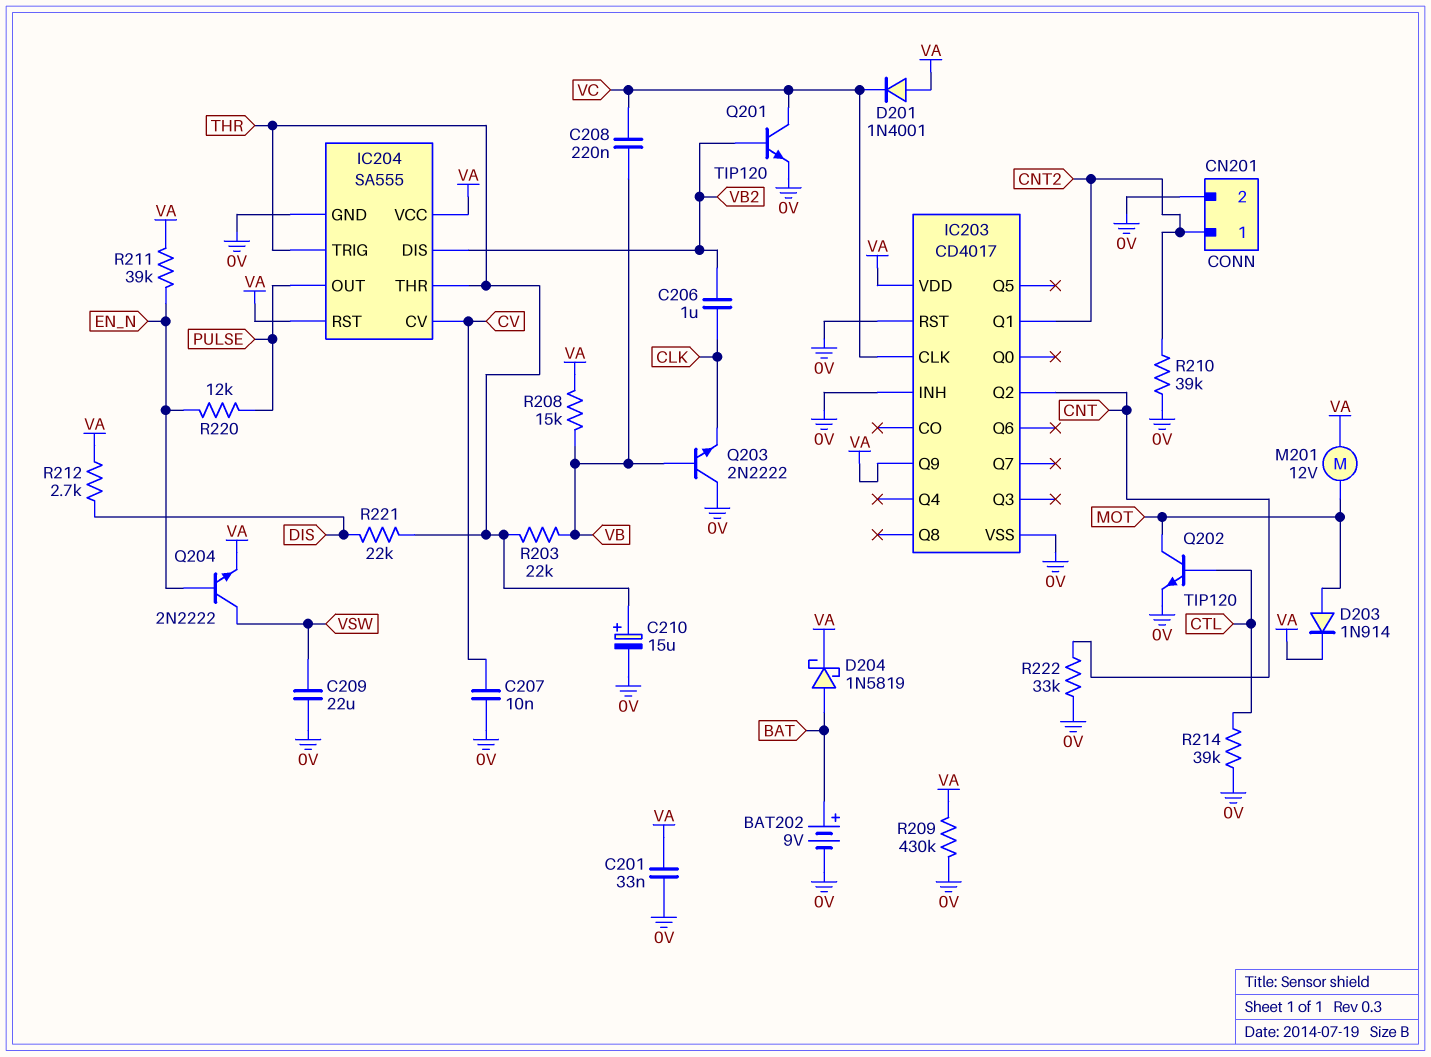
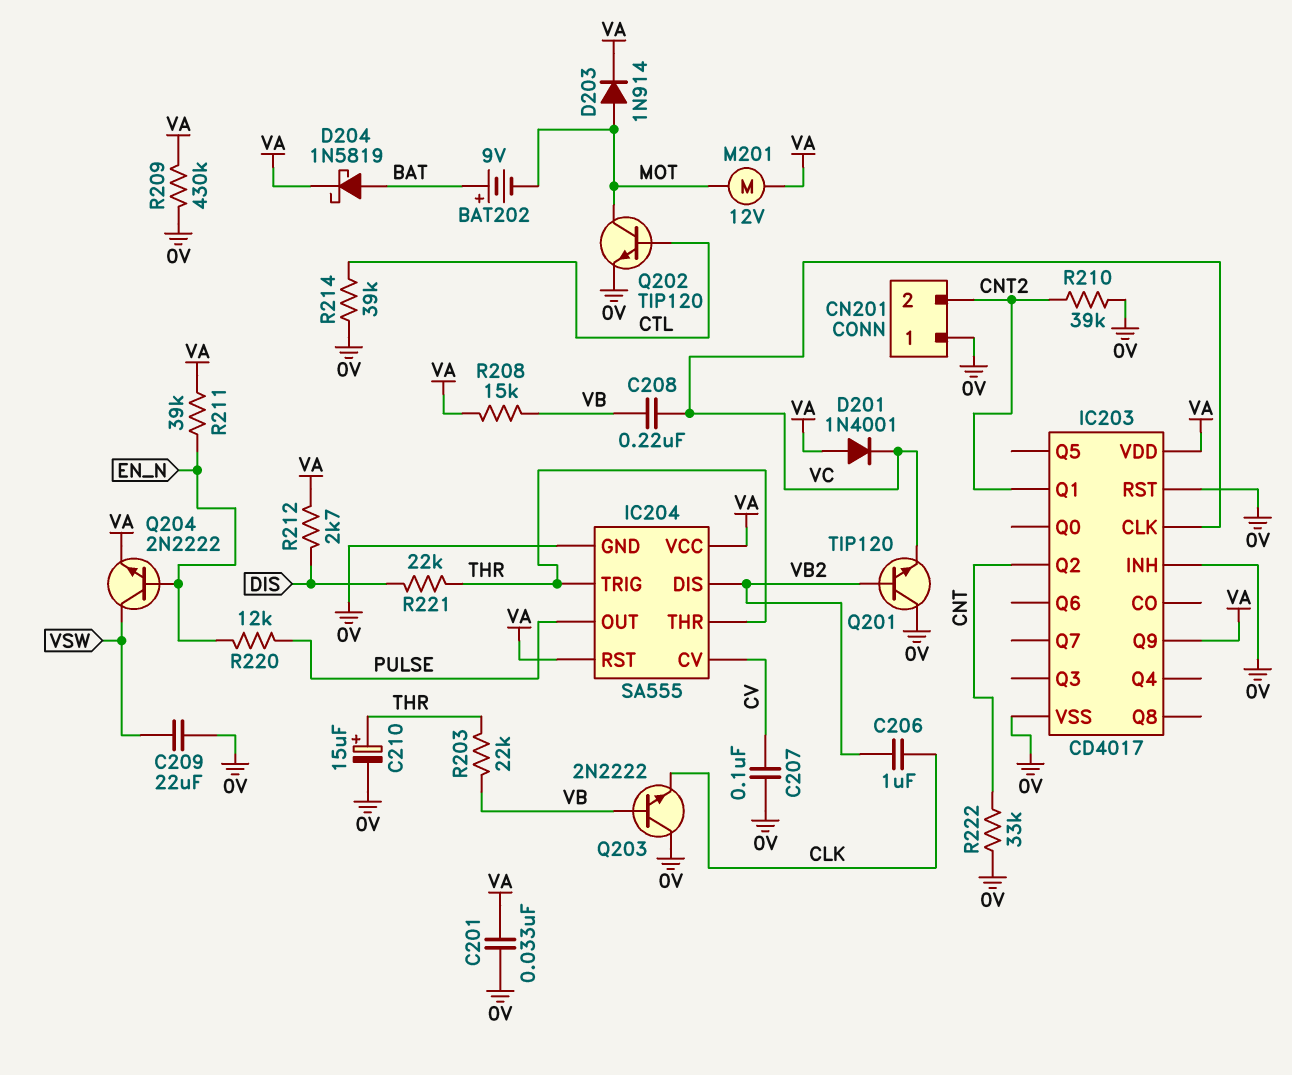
BAT202: 9V (plus BAT, minus 0V) -> 9V (plus BAT, minus MOT)
C207: 10nF (0V, CV) -> 100nF (0V, CV)
CN201 pin 1: CNT2 -> 0V
CN201 pin 2: 0V -> CNT2
Q201: NPN TIP120 (B VB2, C VC, E 0V) -> NPN TIP120 (B VB2, C 0V, E VC)

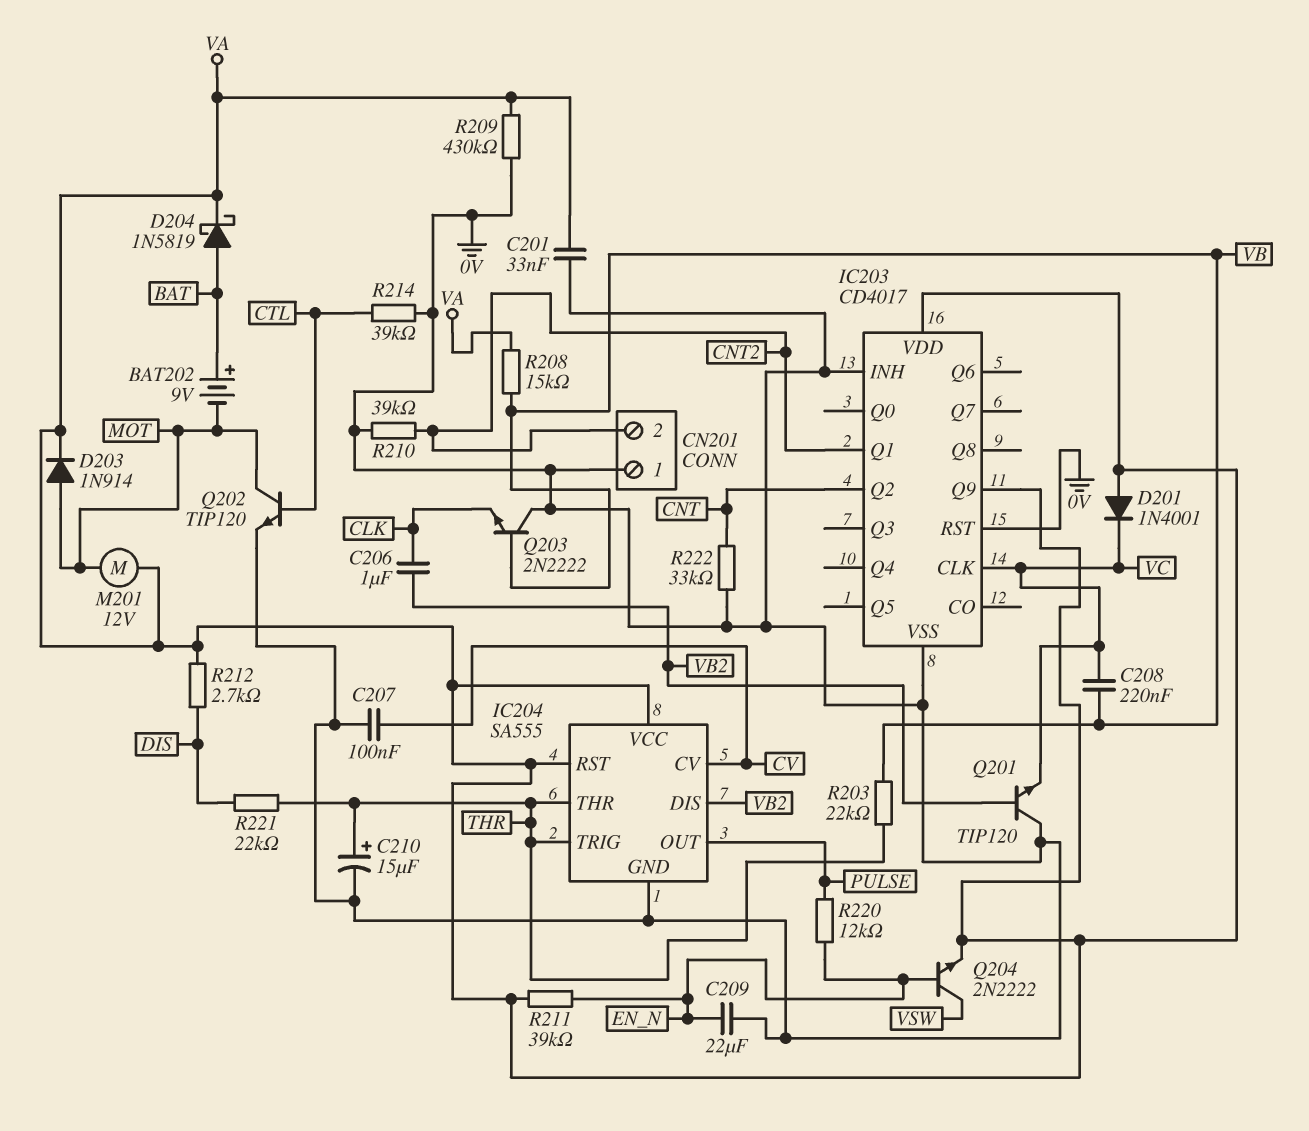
C209: 22uF (0V, VSW) -> 22uF (0V, EN_N)

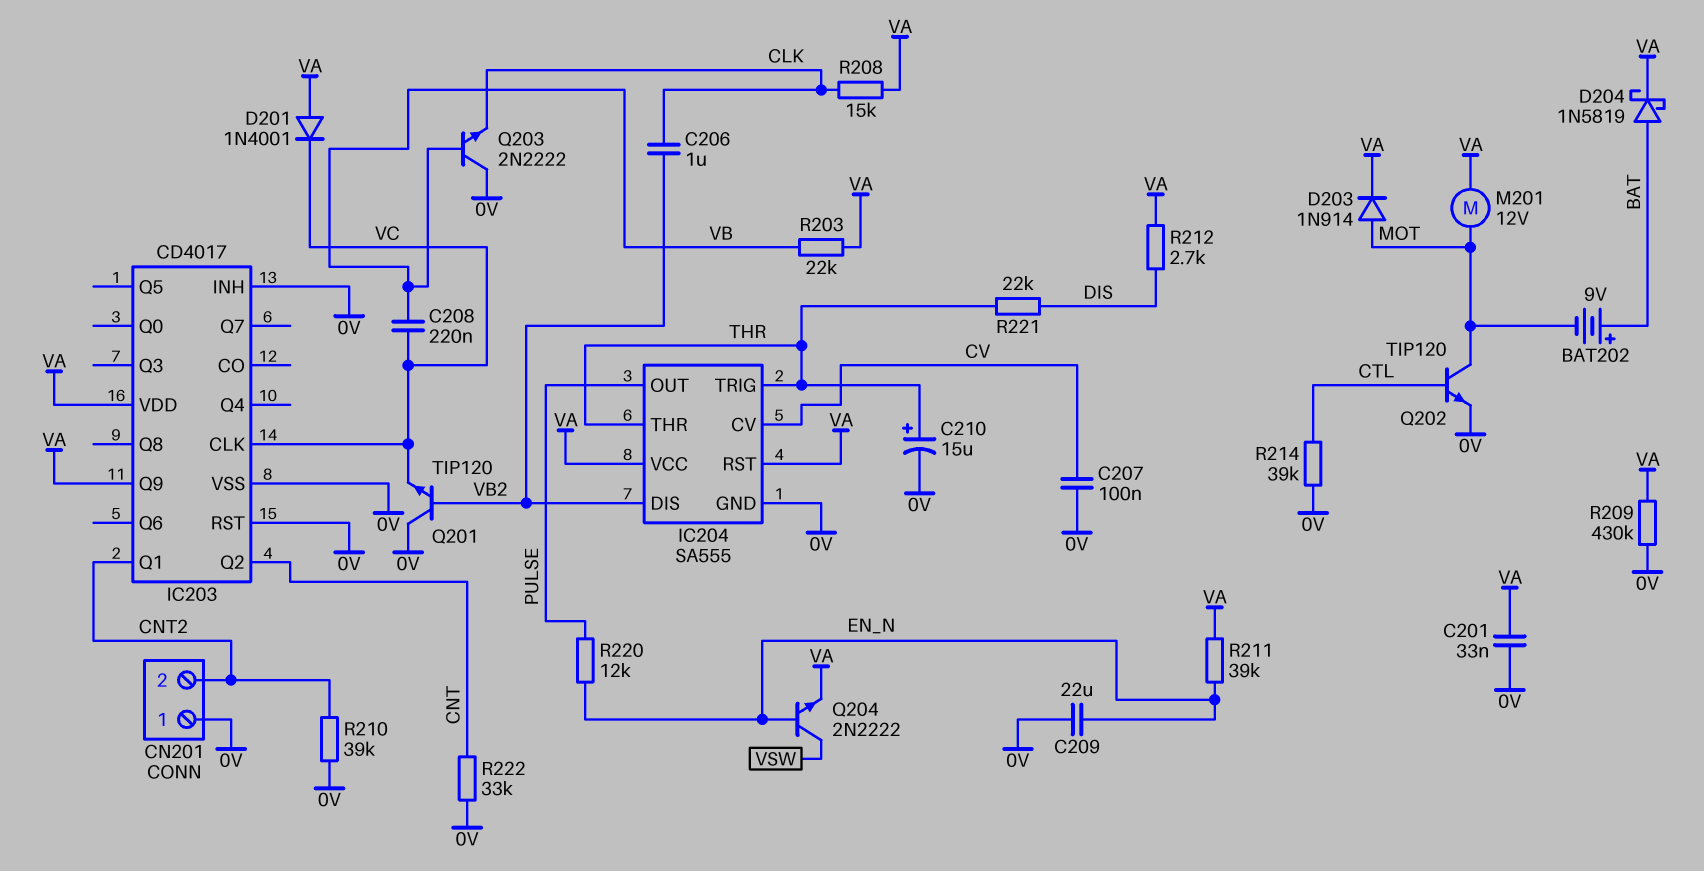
R203: 22k (THR, VB) -> 22k (VA, VB)
R208: 15k (VA, VB) -> 15k (CLK, VA)

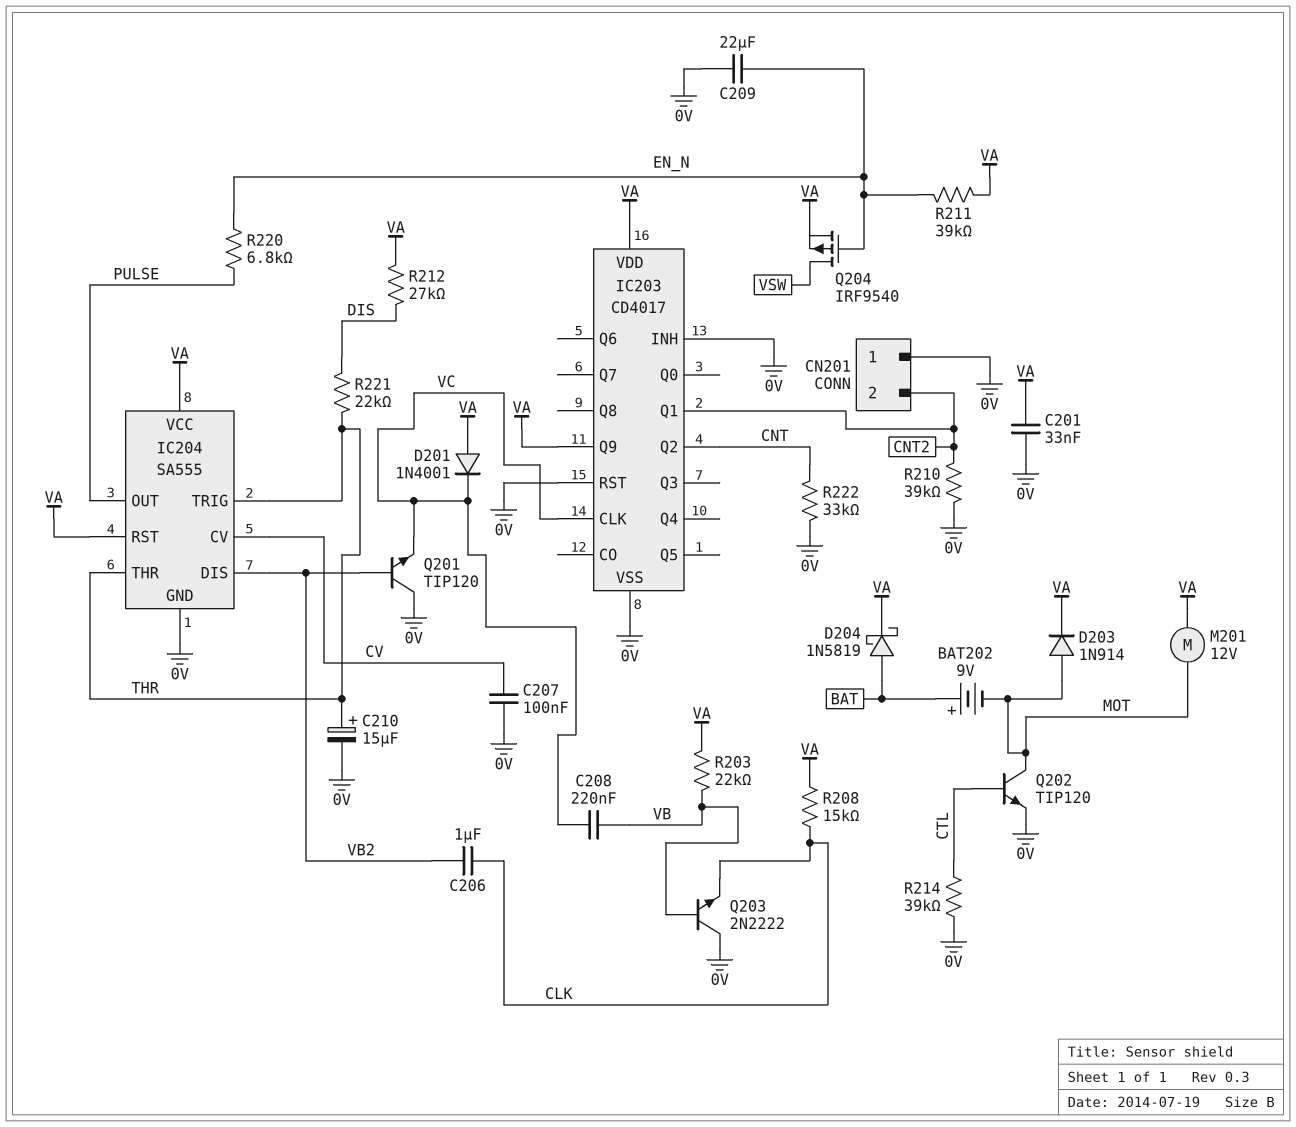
Q204: NPN 2N2222 (B EN_N, C VSW, E VA) -> PMOS IRF9540 (G EN_N, D VSW, S VA)
R209: 430k (0V, VA) -> none
R212: 2.7k (DIS, VA) -> 27k (DIS, VA)
R220: 12k (EN_N, PULSE) -> 6.8k (EN_N, PULSE)

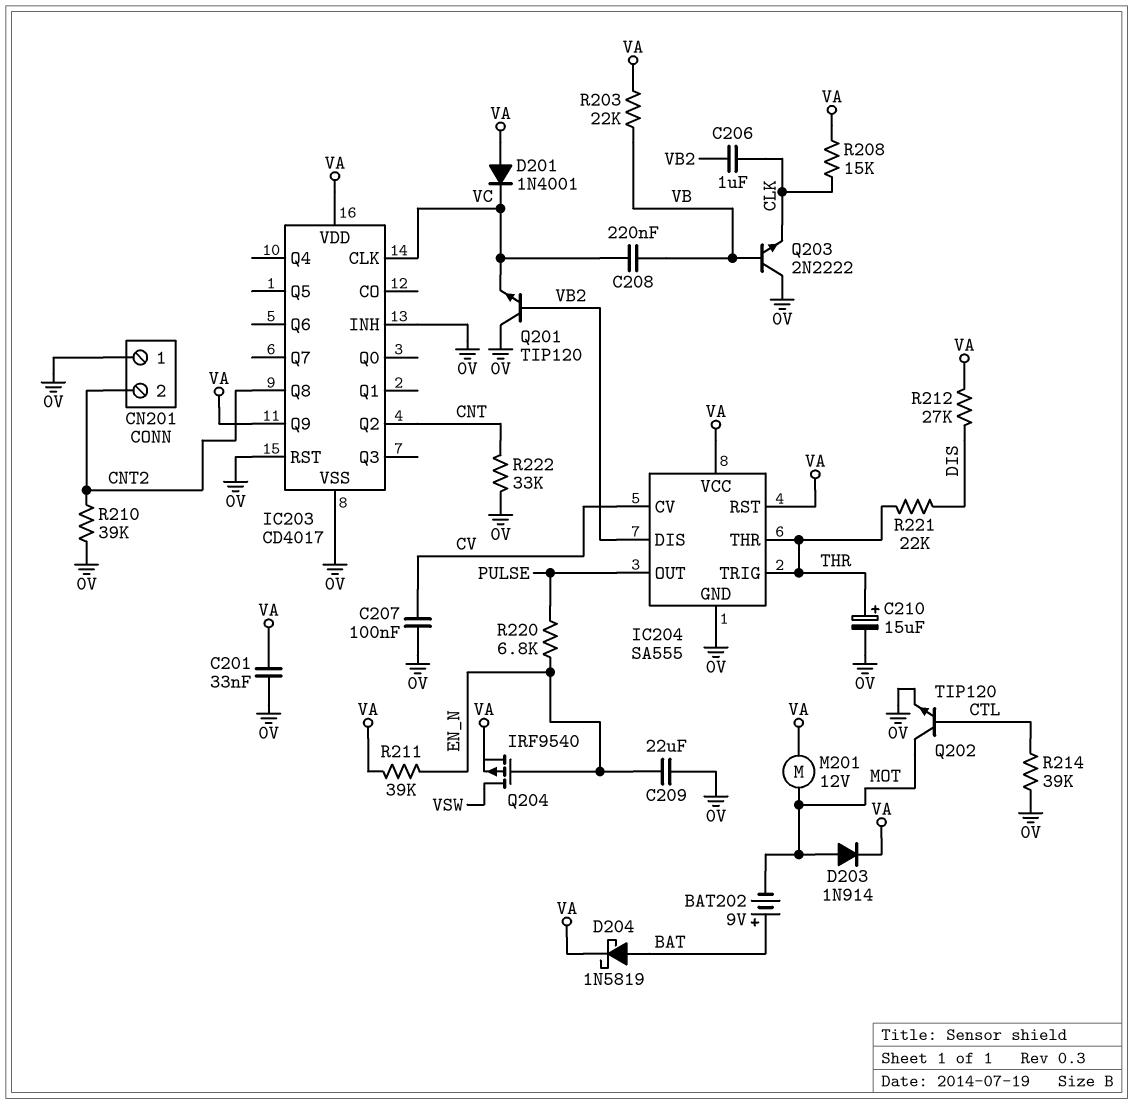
IC203 pin Q1: CNT2 -> none
IC203 pin Q8: none -> CNT2

